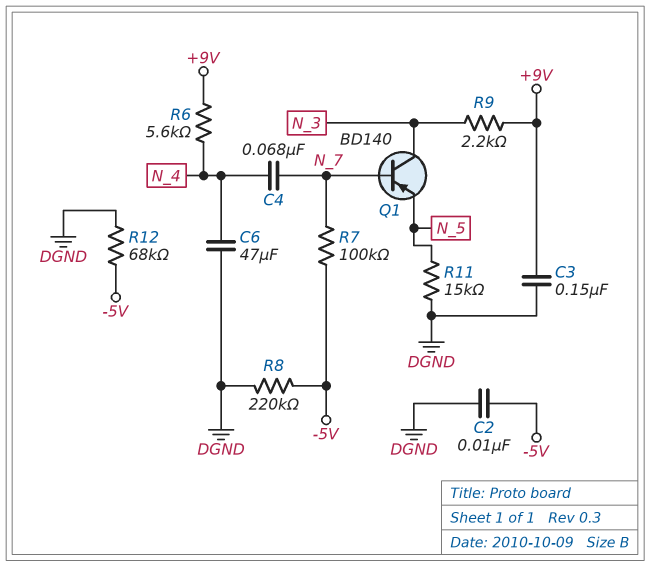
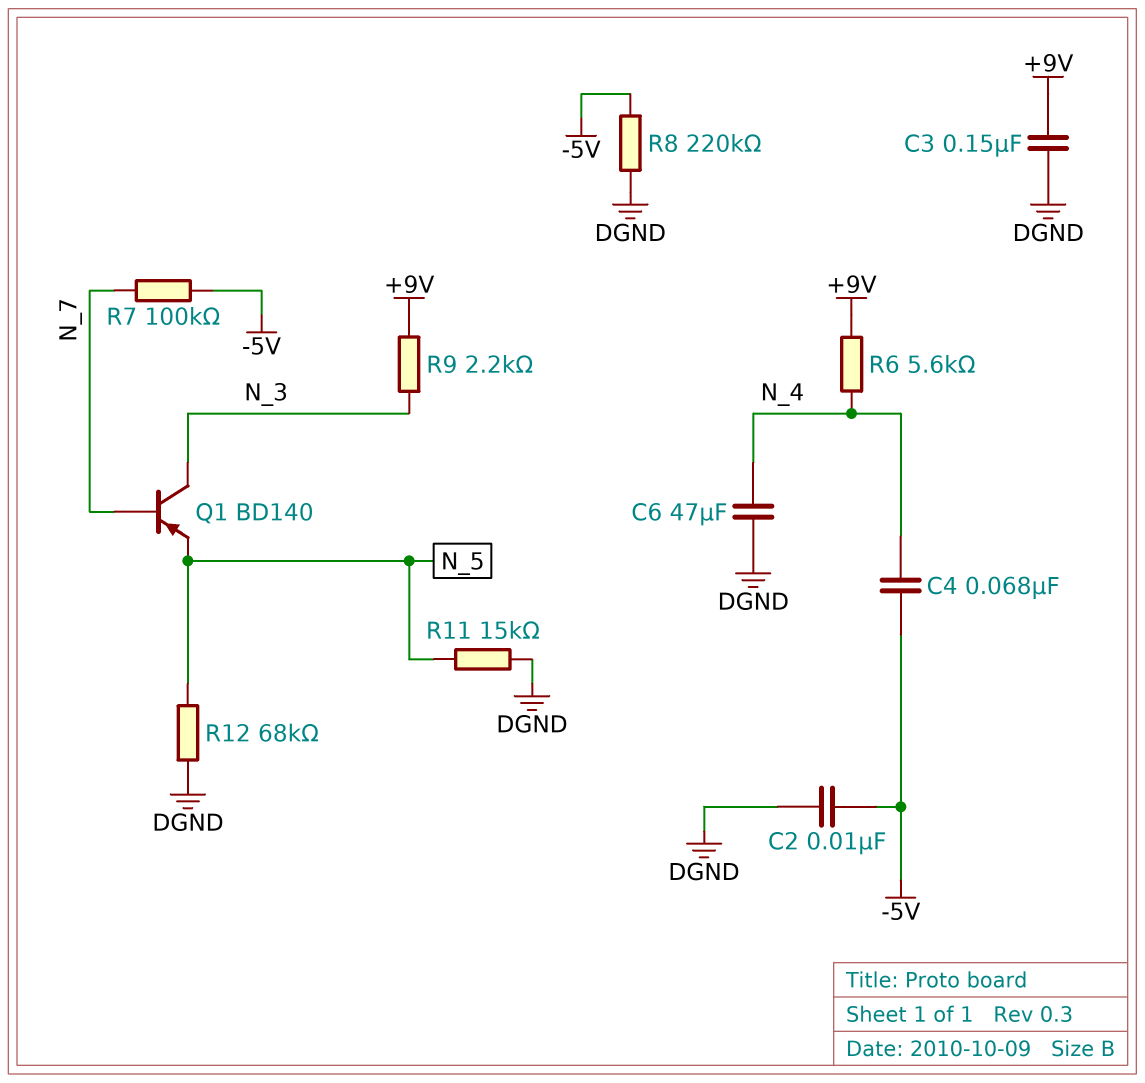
C4: 68nF (N_4, N_7) -> 68nF (-5V, N_4)
R12: 68k (-5V, DGND) -> 68k (DGND, N_5)

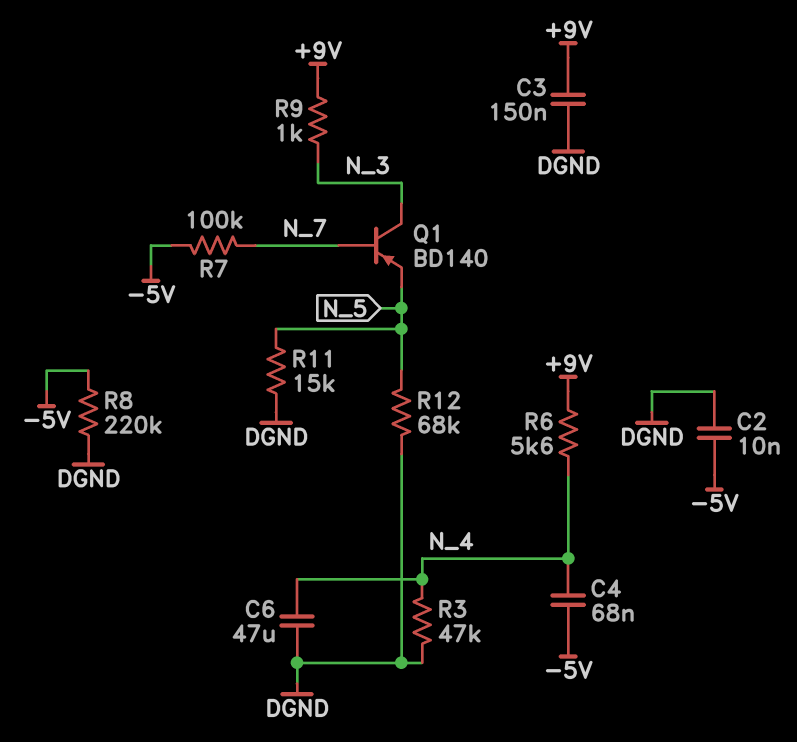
R3: none -> 47k (DGND, N_4)
R9: 2.2k (+9V, N_3) -> 1k (+9V, N_3)

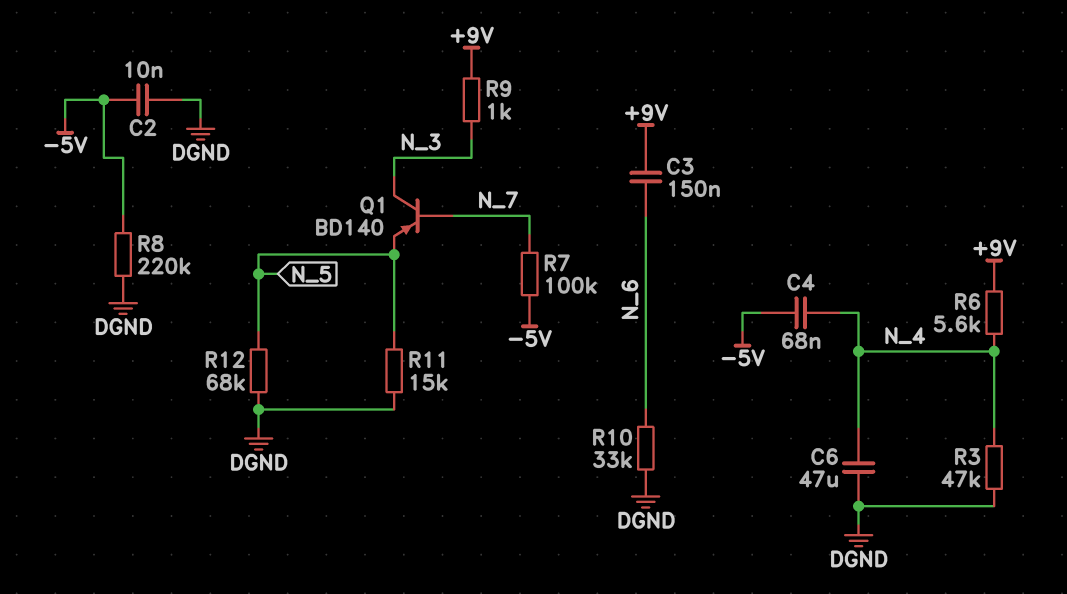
C3: 150nF (+9V, DGND) -> 150nF (+9V, N_6)
R10: none -> 33k (DGND, N_6)

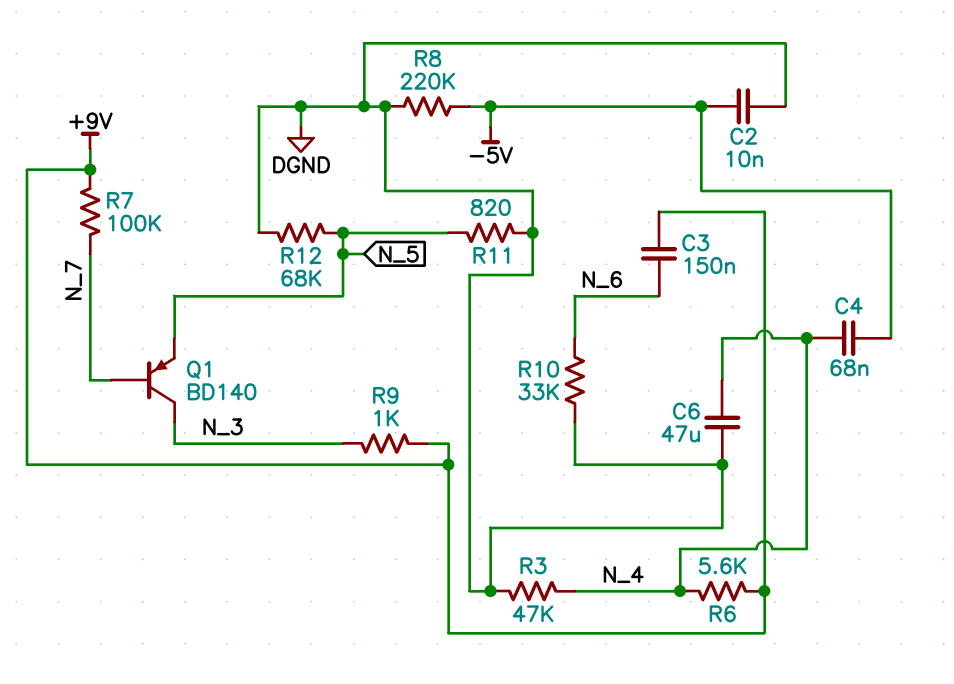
R7: 100k (-5V, N_7) -> 100k (+9V, N_7)
R11: 15k (DGND, N_5) -> 820 (DGND, N_5)

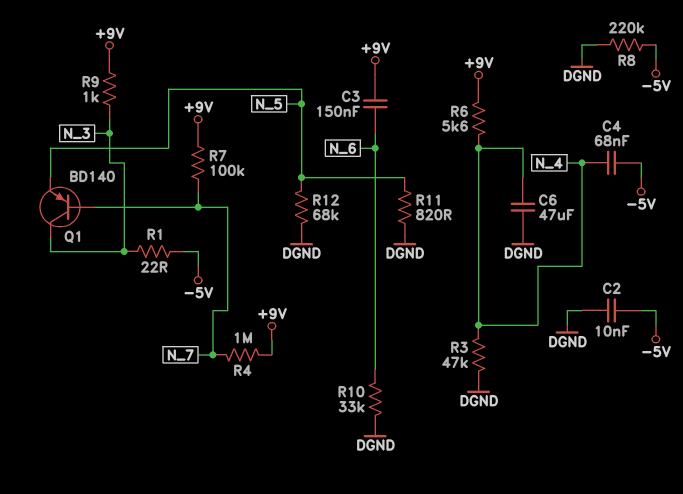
R1: none -> 22 (-5V, N_3)
R4: none -> 1M (+9V, N_7)

